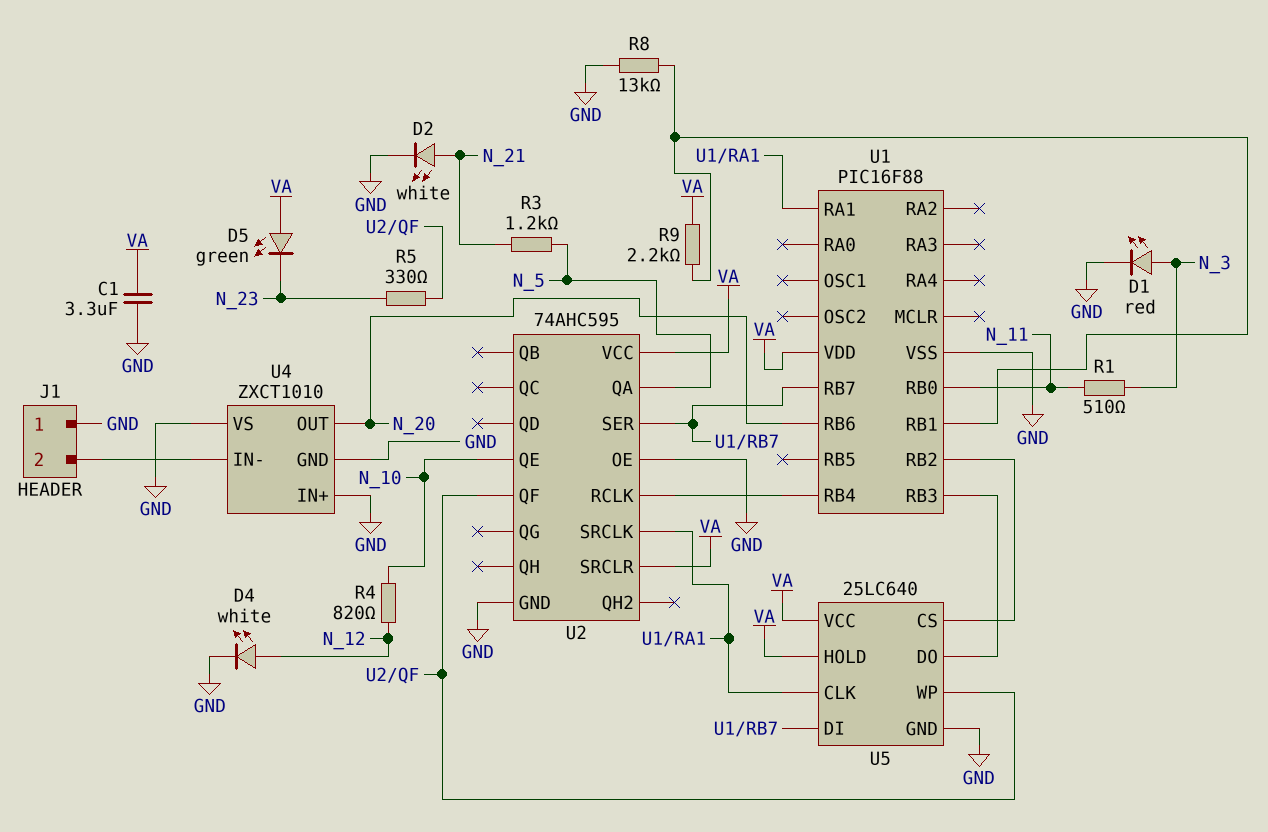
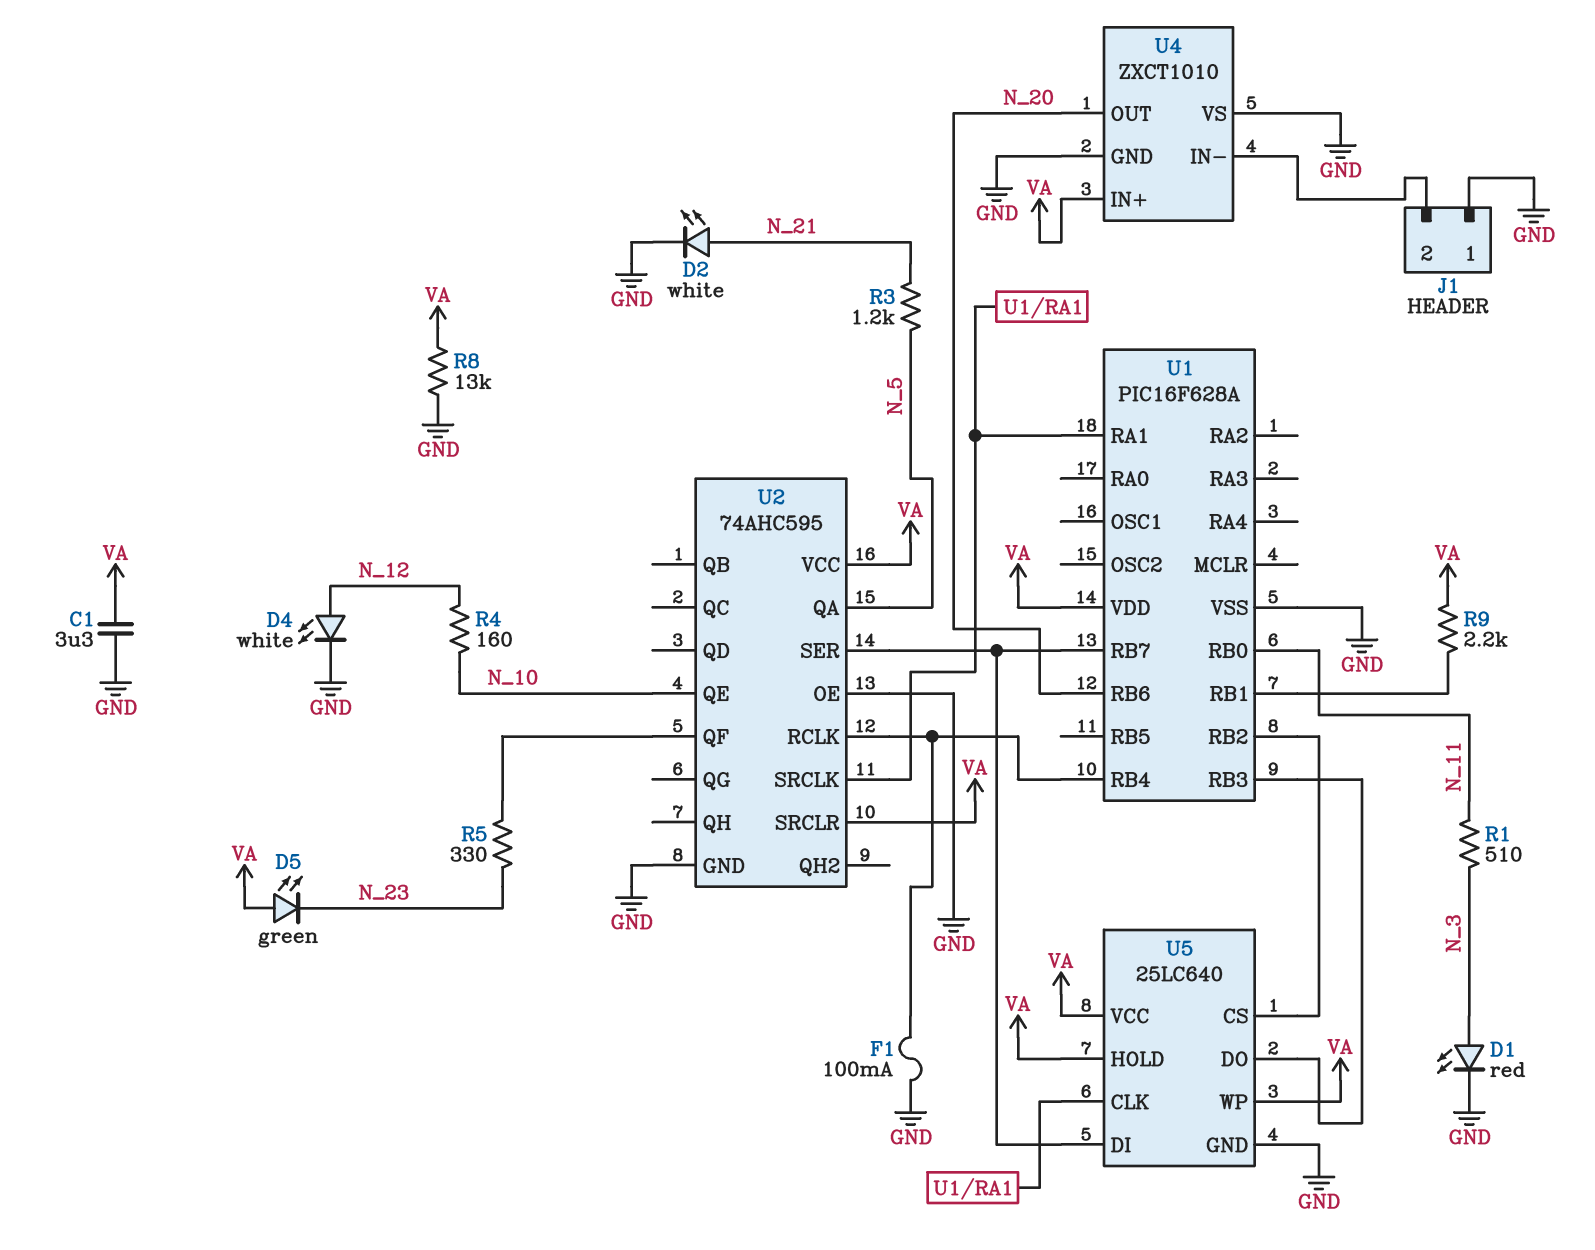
F1: none -> 100mA (GND, U1/RB4)
R4: 820 (N_10, N_12) -> 160 (N_10, N_12)
R8: 13k (GND, U1/RB1) -> 13k (GND, VA)
U1: PIC16F88 -> PIC16F628A
U4 pin IN+: GND -> VA
U5 pin WP: U2/QF -> VA

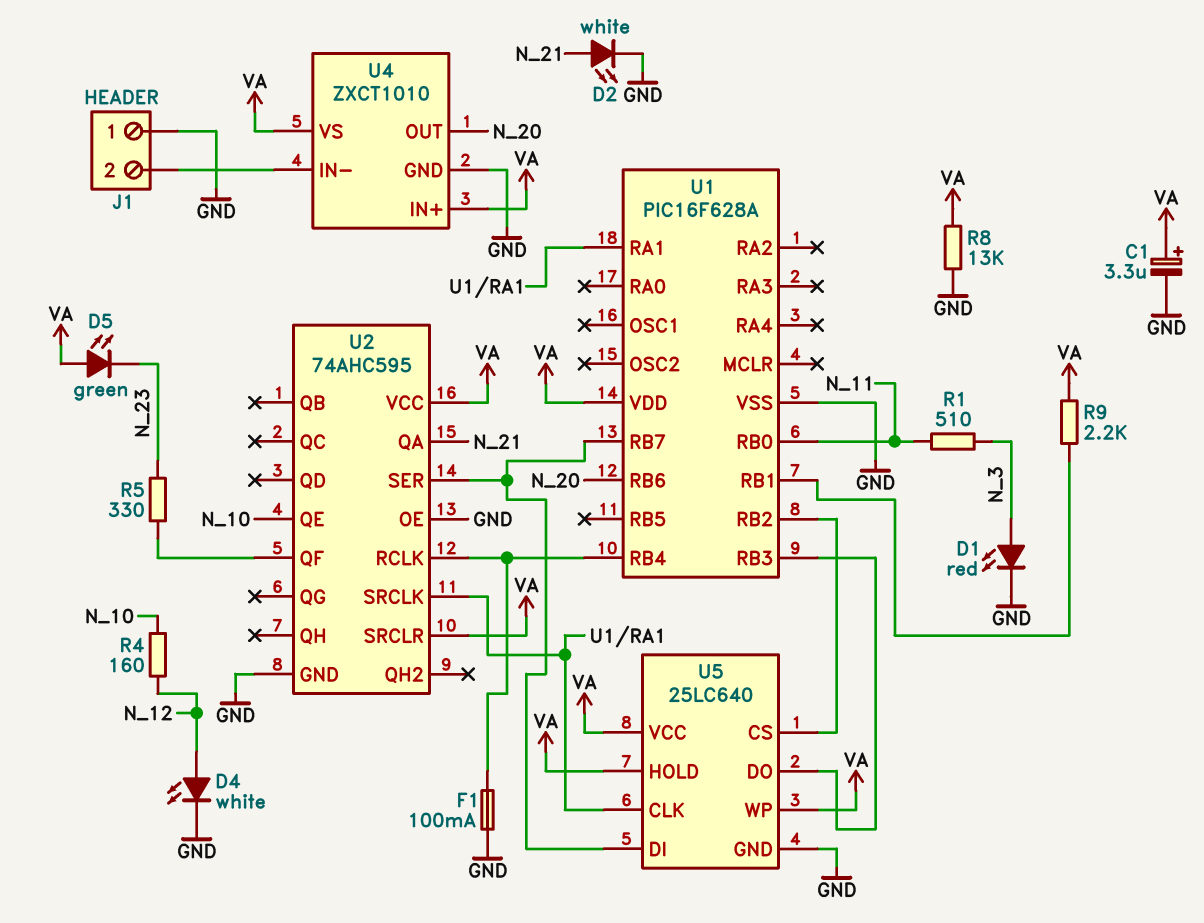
C1: 3.3uF (GND, VA) -> 3.3uF (plus VA, minus GND)
R3: 1.2k (N_5, N_21) -> none
U2 pin QA: N_5 -> N_21
U4 pin VS: GND -> VA

